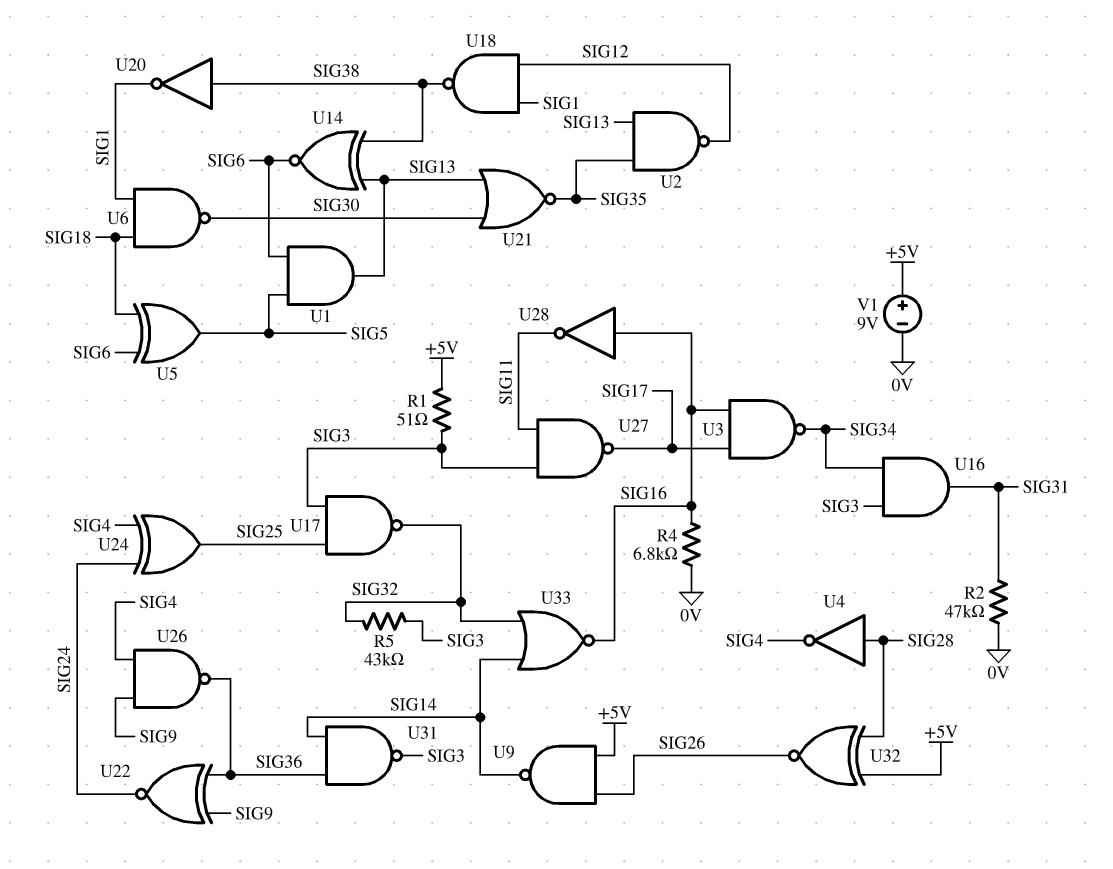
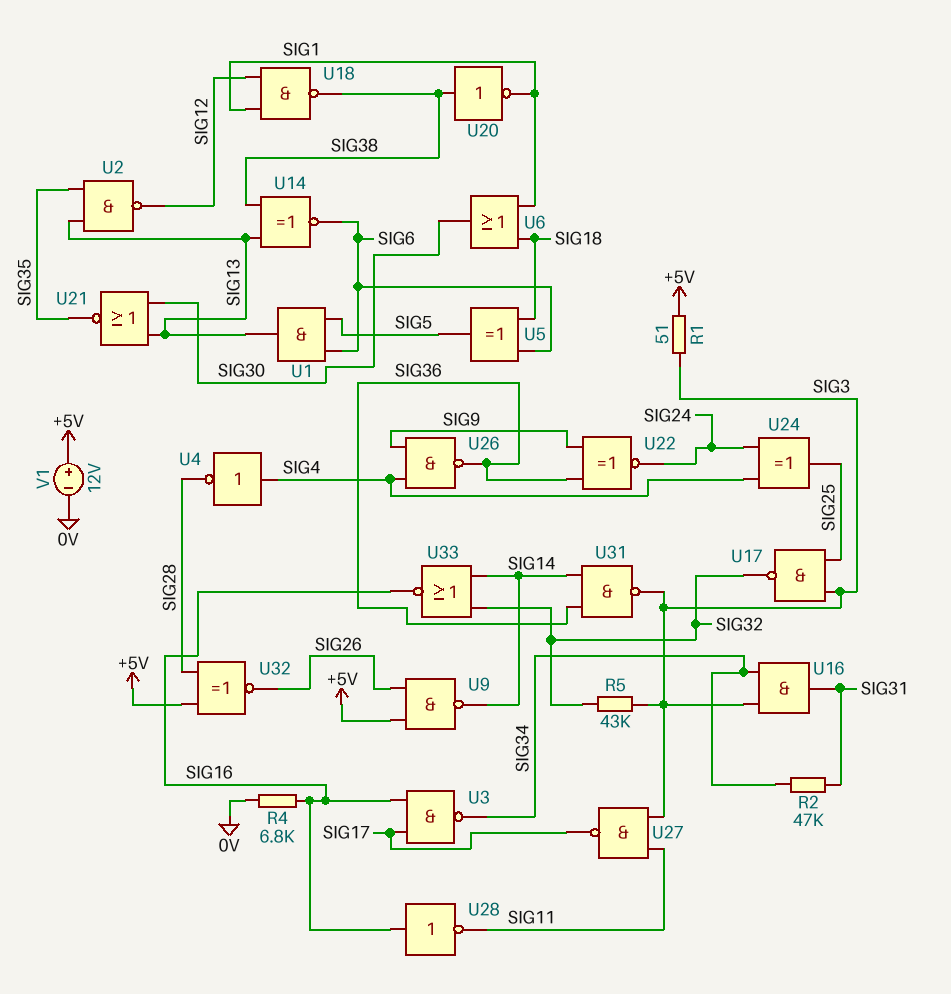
R2: 47k (0V, SIG31) -> 47k (SIG31, SIG34)
U4: NOT (in SIG28, out SIG4) -> NOT (in SIG4, out SIG28)
U6: NAND (in SIG1, in SIG18, out SIG30) -> OR (in SIG1, in SIG18, out SIG30)
V1: 9V (plus +5V, minus 0V) -> 12V (plus +5V, minus 0V)

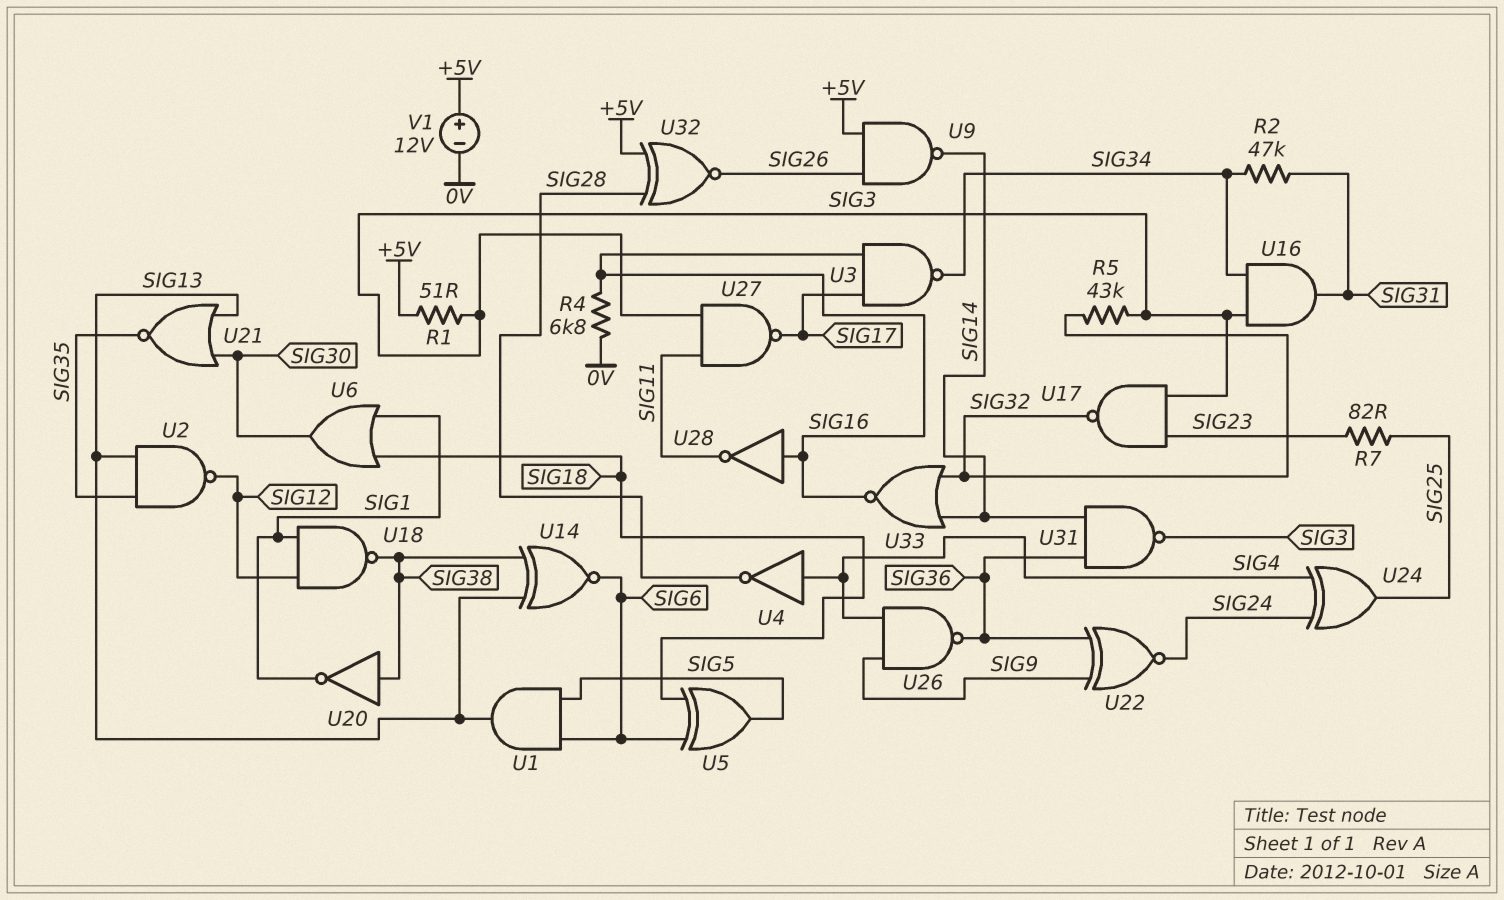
R7: none -> 82 (SIG23, SIG25)
U17: NAND (in SIG3, in SIG25, out SIG32) -> NAND (in SIG3, in SIG23, out SIG32)

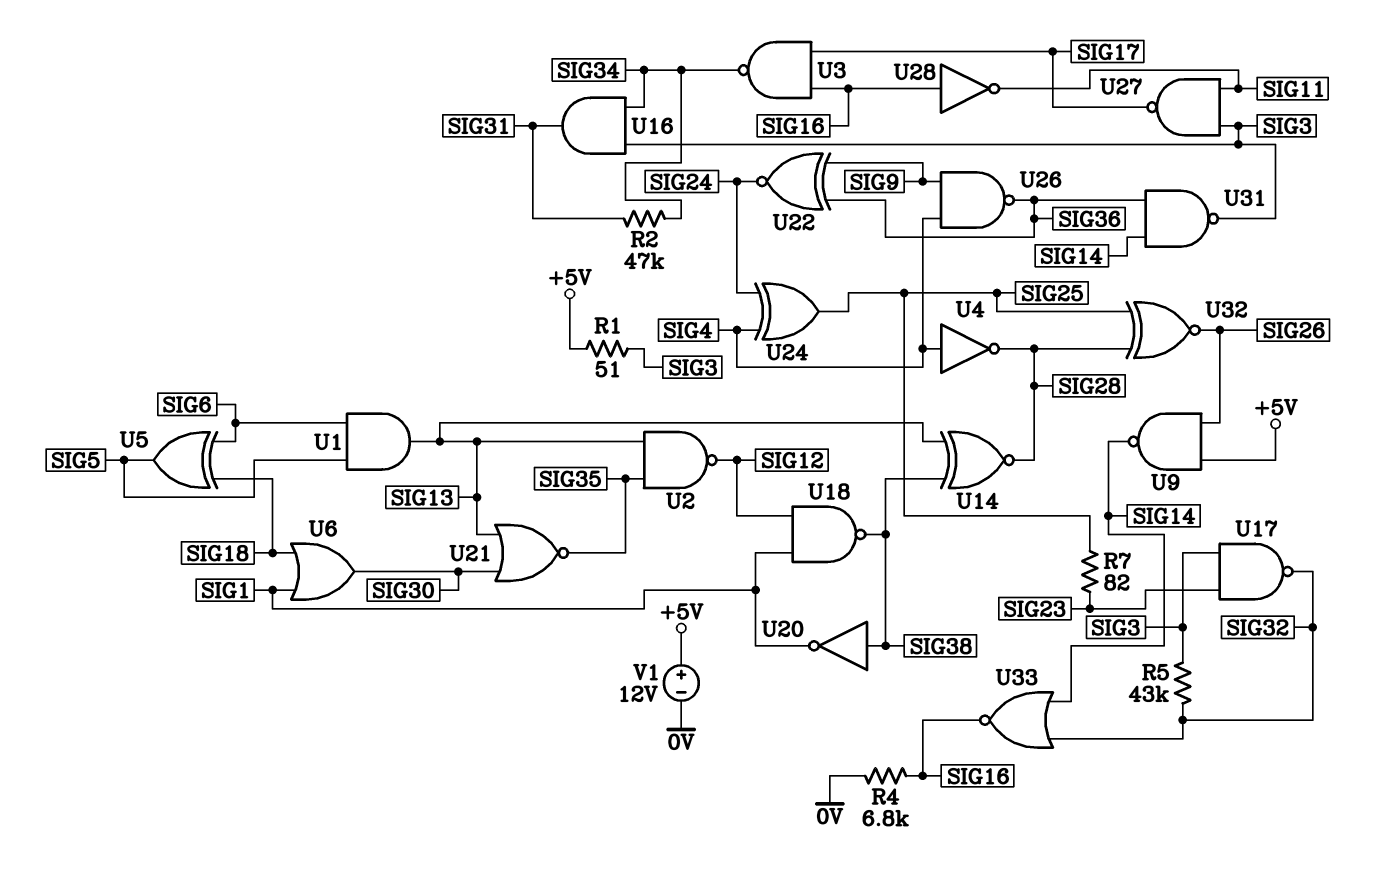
U14: XNOR (in SIG13, in SIG38, out SIG6) -> XNOR (in SIG13, in SIG38, out SIG28)
U32: XNOR (in +5V, in SIG28, out SIG26) -> XNOR (in SIG25, in SIG28, out SIG26)

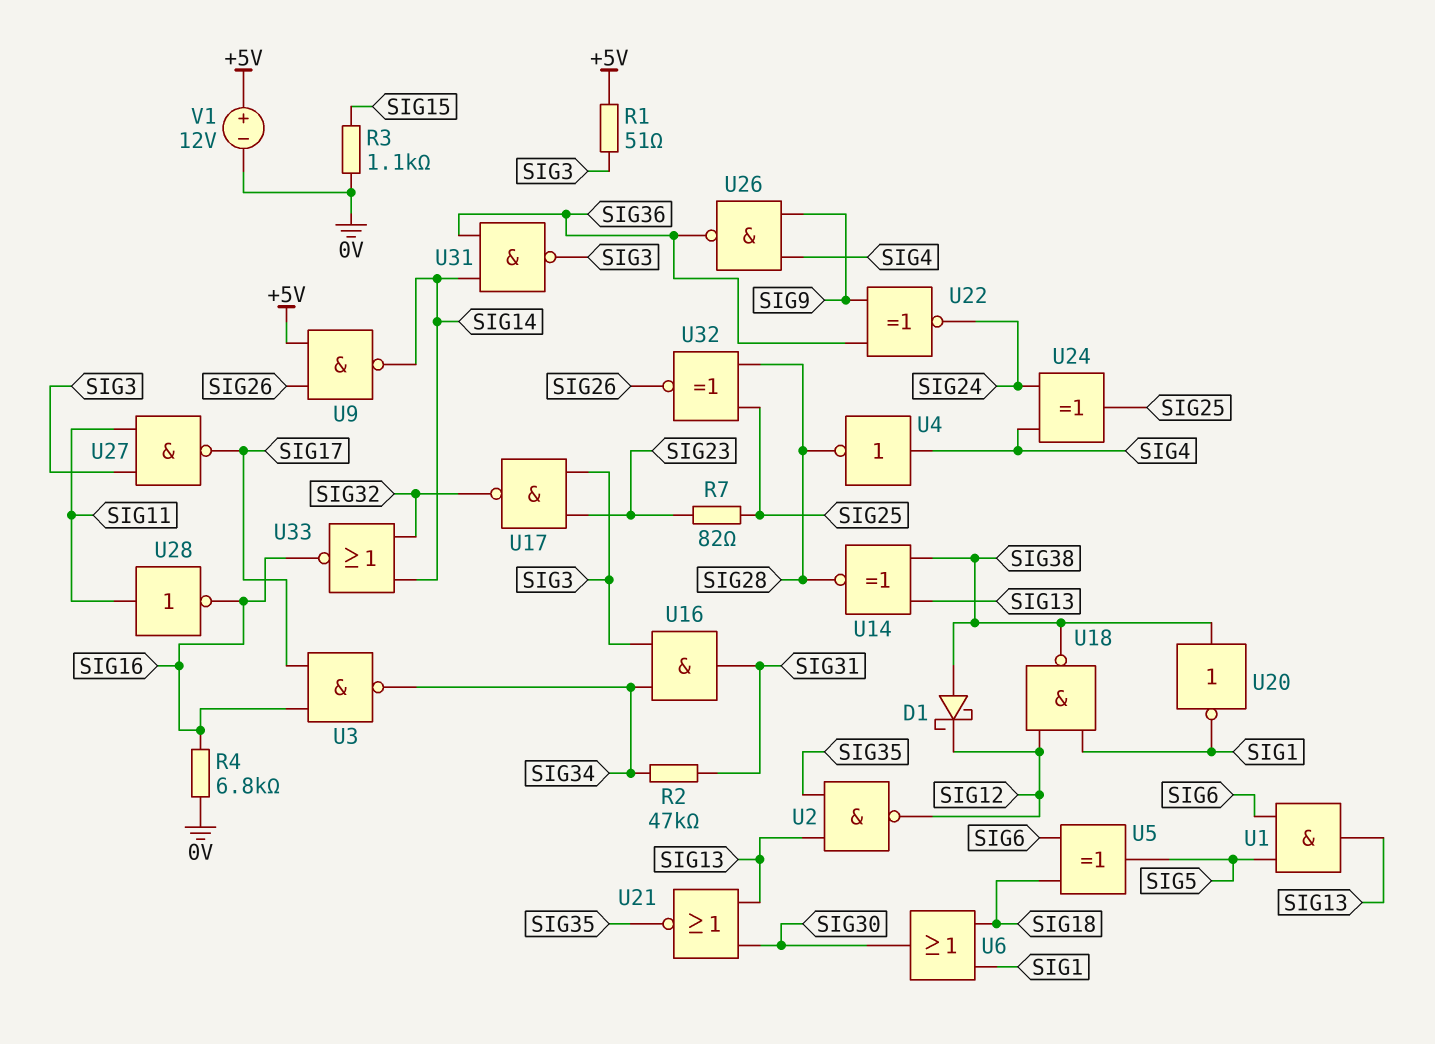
D1: none -> schottky (A SIG38, K SIG12)
R3: none -> 1.1k (0V, SIG15)
R5: 43k (SIG3, SIG32) -> none
U28: NOT (in SIG16, out SIG11) -> NOT (in SIG11, out SIG16)

